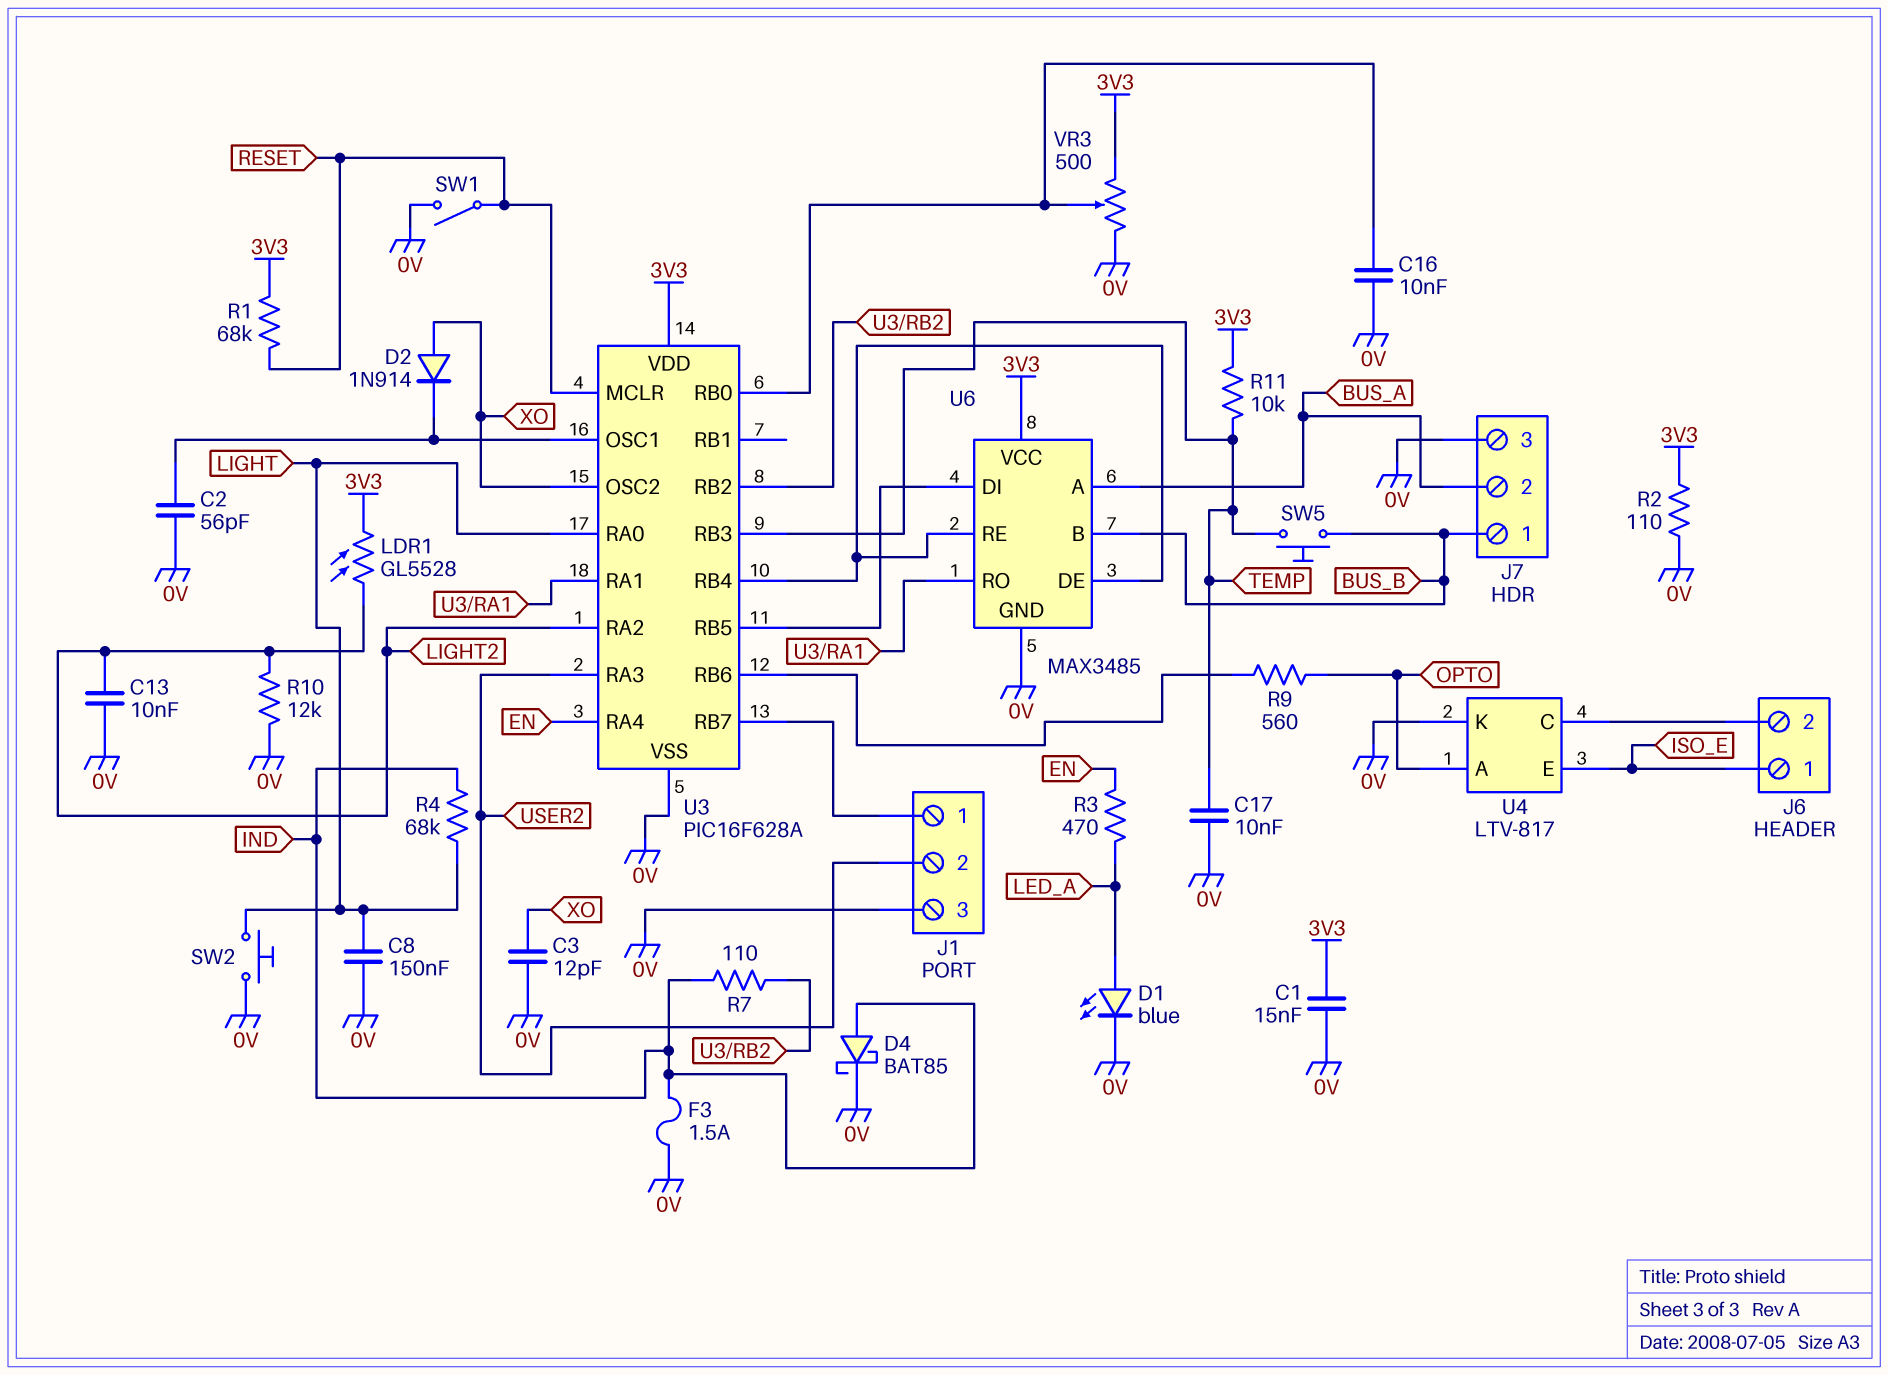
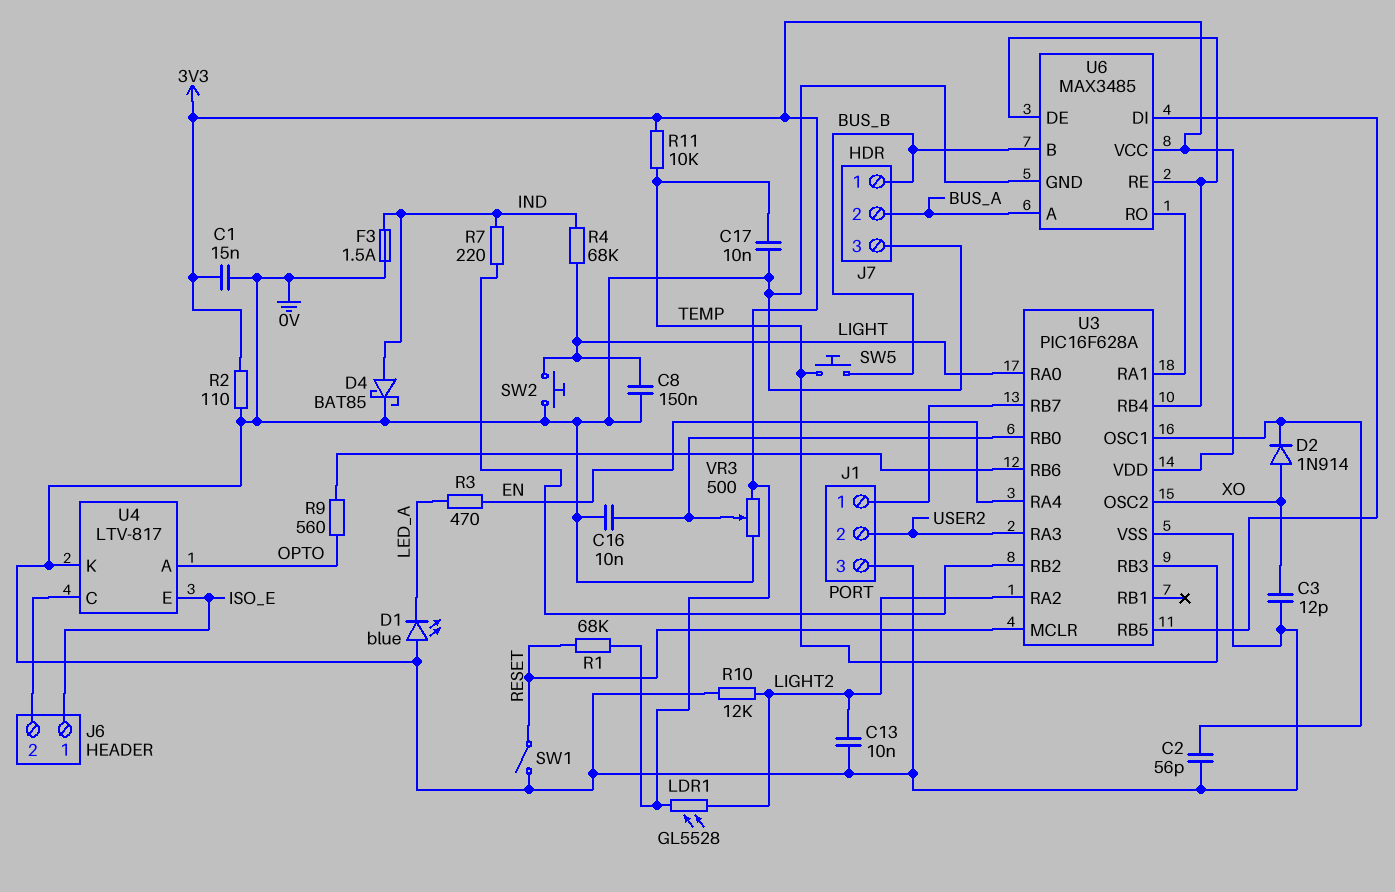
D1: LED blue (A LED_A, K 0V) -> LED blue (A 0V, K LED_A)
R7: 110 (IND, U3/RB2) -> 220 (IND, U3/RB2)

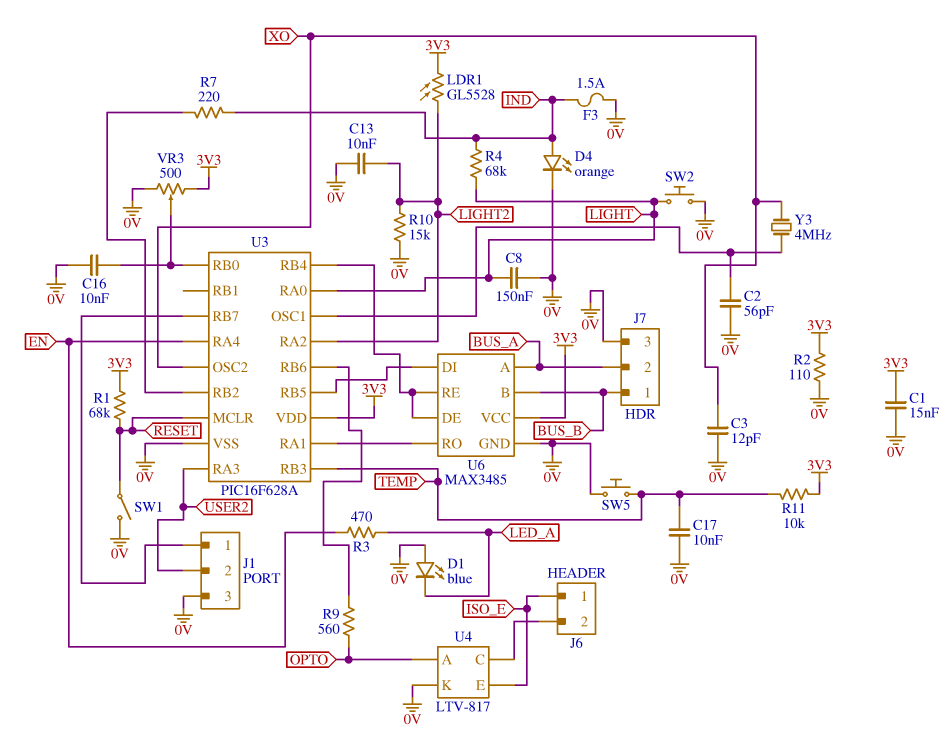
D2: diode 1N914 (A XO, K U3/OSC1) -> none
D4: schottky BAT85 (A IND, K 0V) -> LED orange (A IND, K 0V)
R10: 12k (0V, LIGHT2) -> 15k (0V, LIGHT2)
SW5: button (BUS_B, TEMP) -> button (0V, TEMP)
Y3: none -> 4MHz (U3/OSC1, XO)

